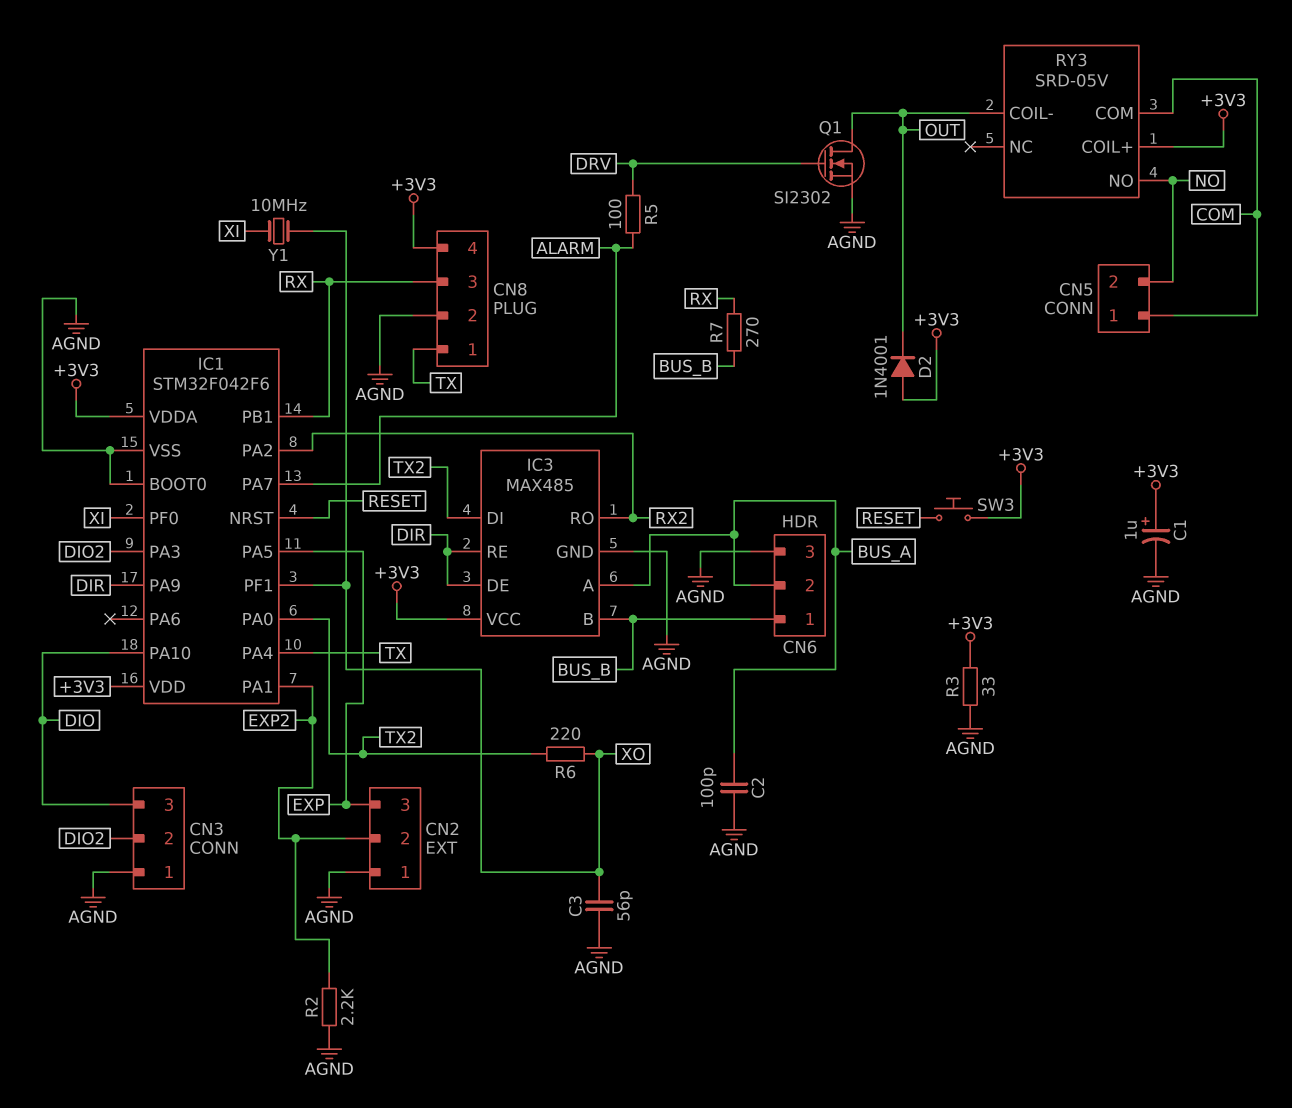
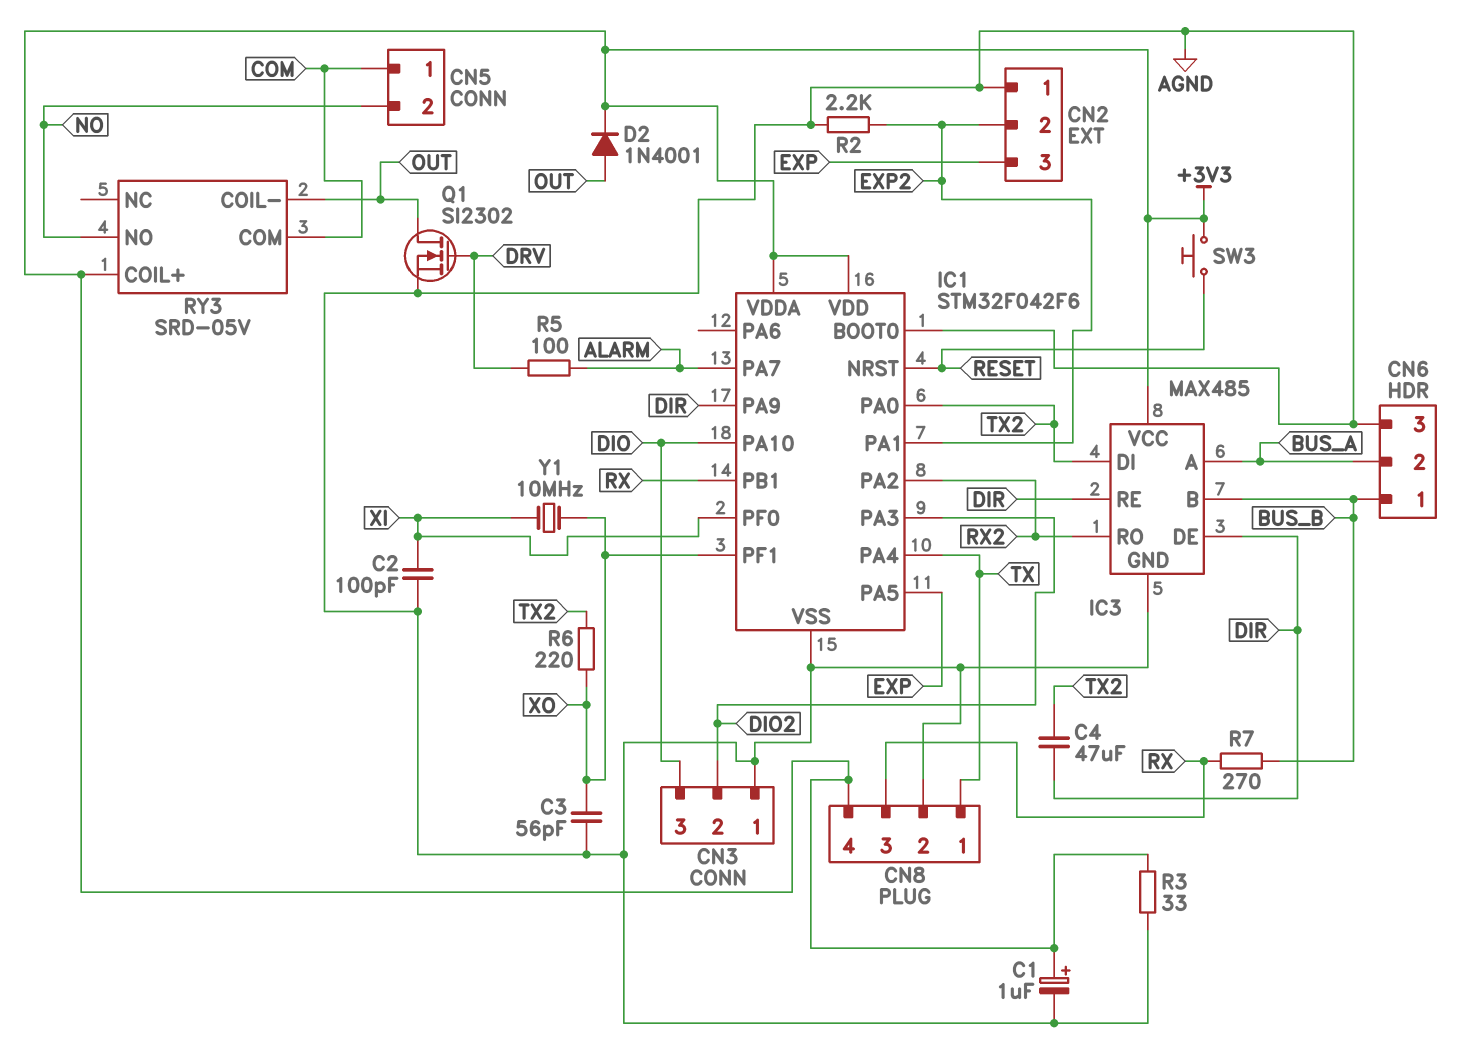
C2: 100pF (AGND, BUS_A) -> 100pF (AGND, XI)
C4: none -> 47uF (DIR, TX2)
D2: diode 1N4001 (A +3V3, K OUT) -> diode 1N4001 (A OUT, K +3V3)

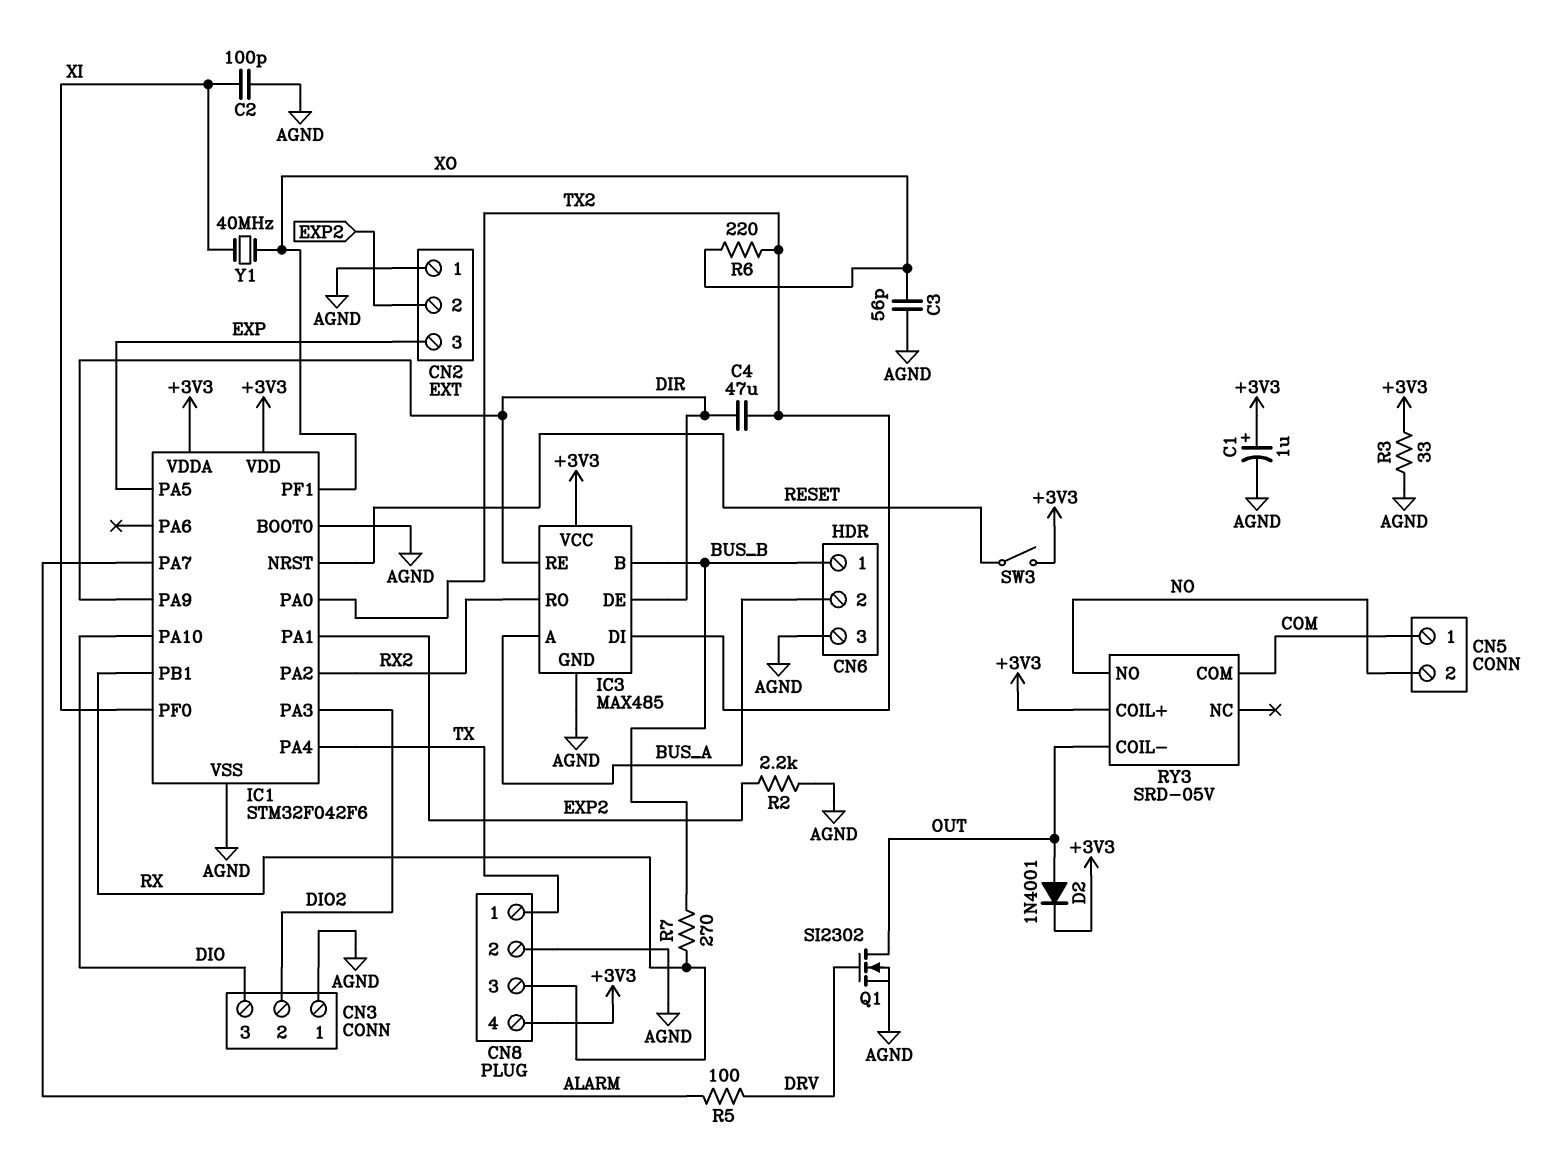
SW3: button (+3V3, RESET) -> switch (+3V3, RESET)
Y1: 10MHz (XI, XO) -> 40MHz (XI, XO)

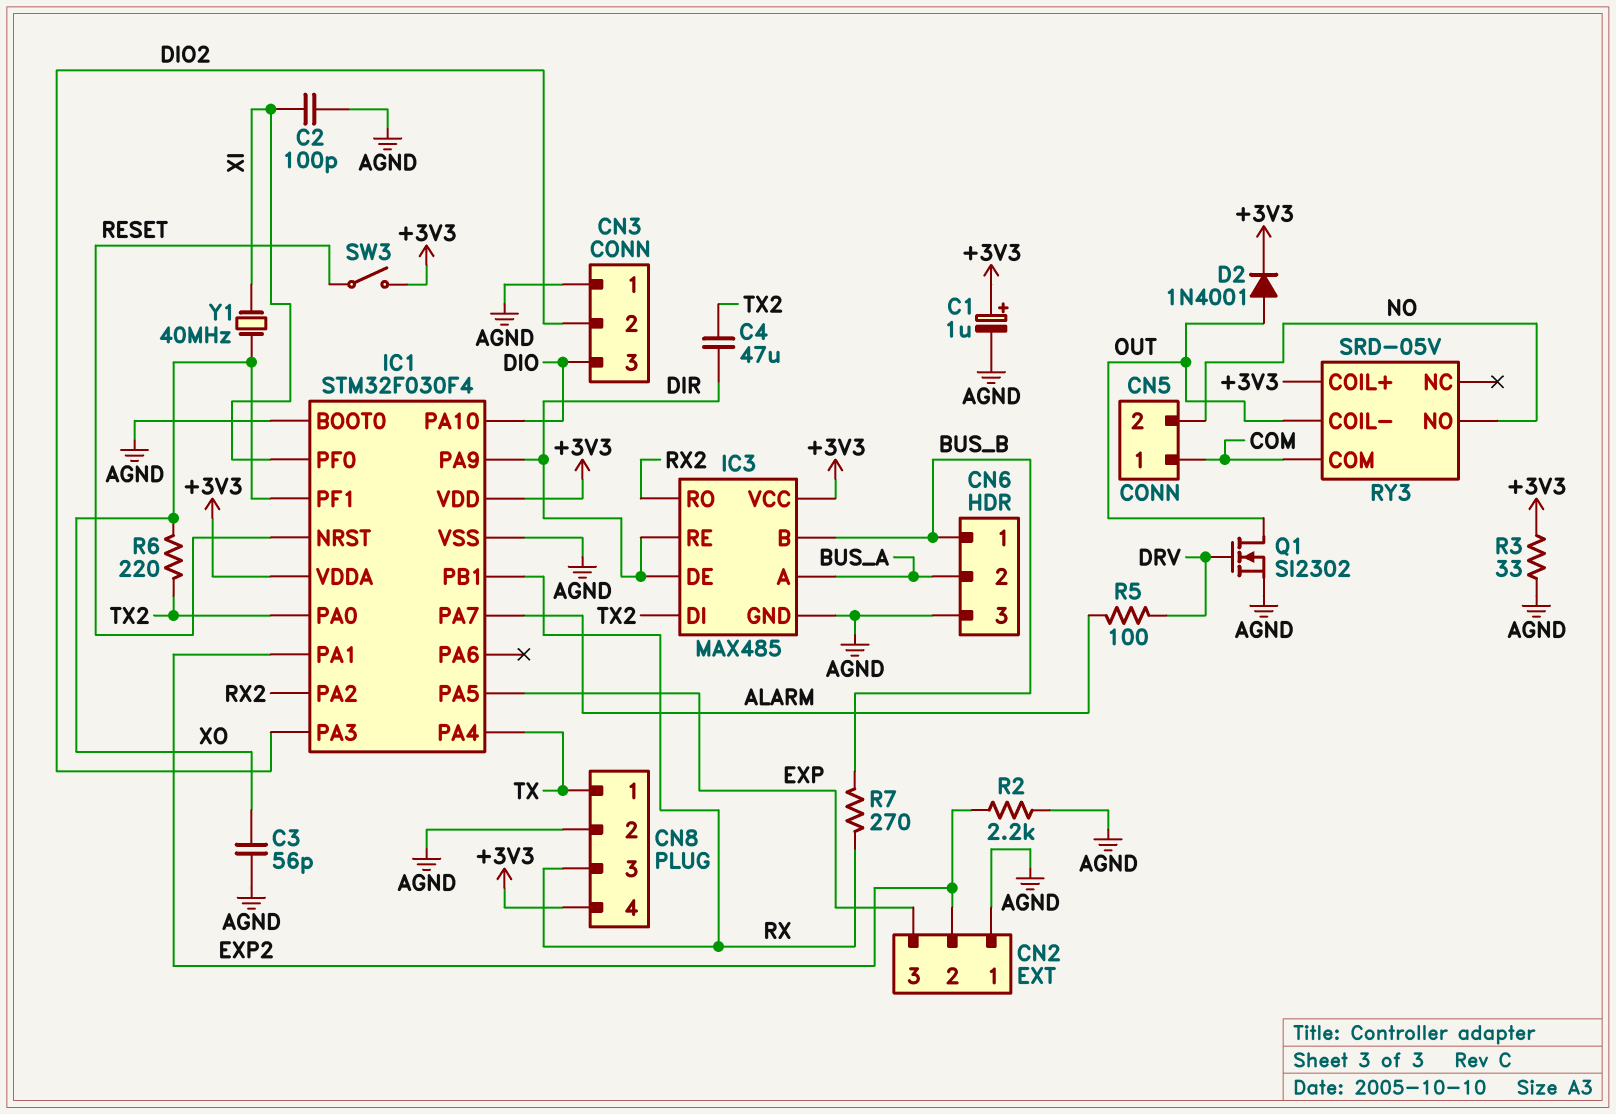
IC1: STM32F042F6 -> STM32F030F4

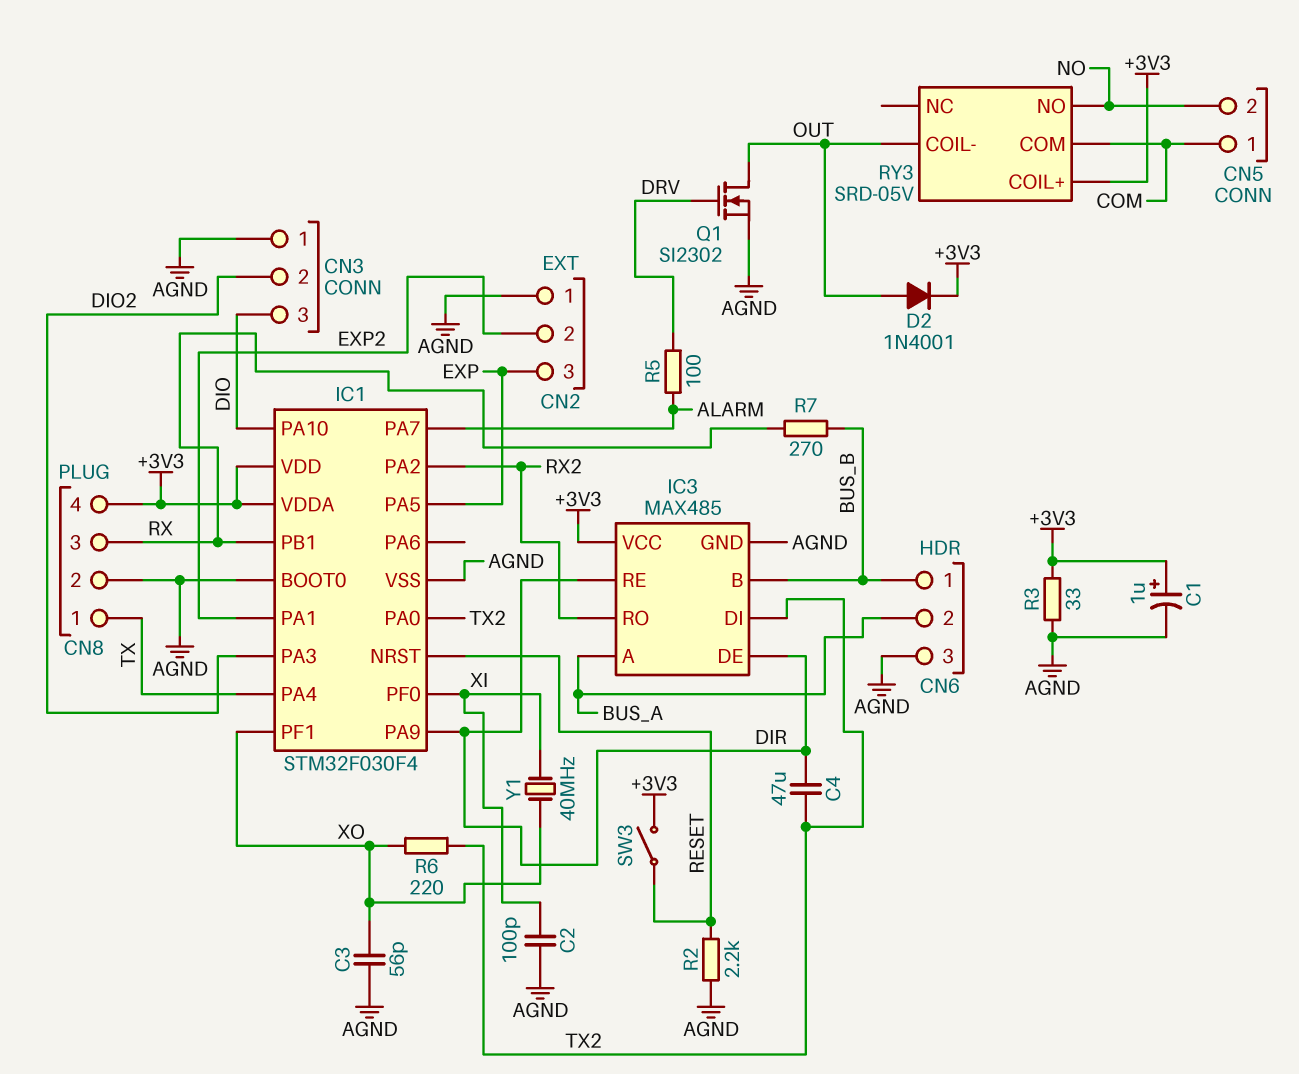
R2: 2.2k (AGND, EXP2) -> 2.2k (AGND, RESET)

